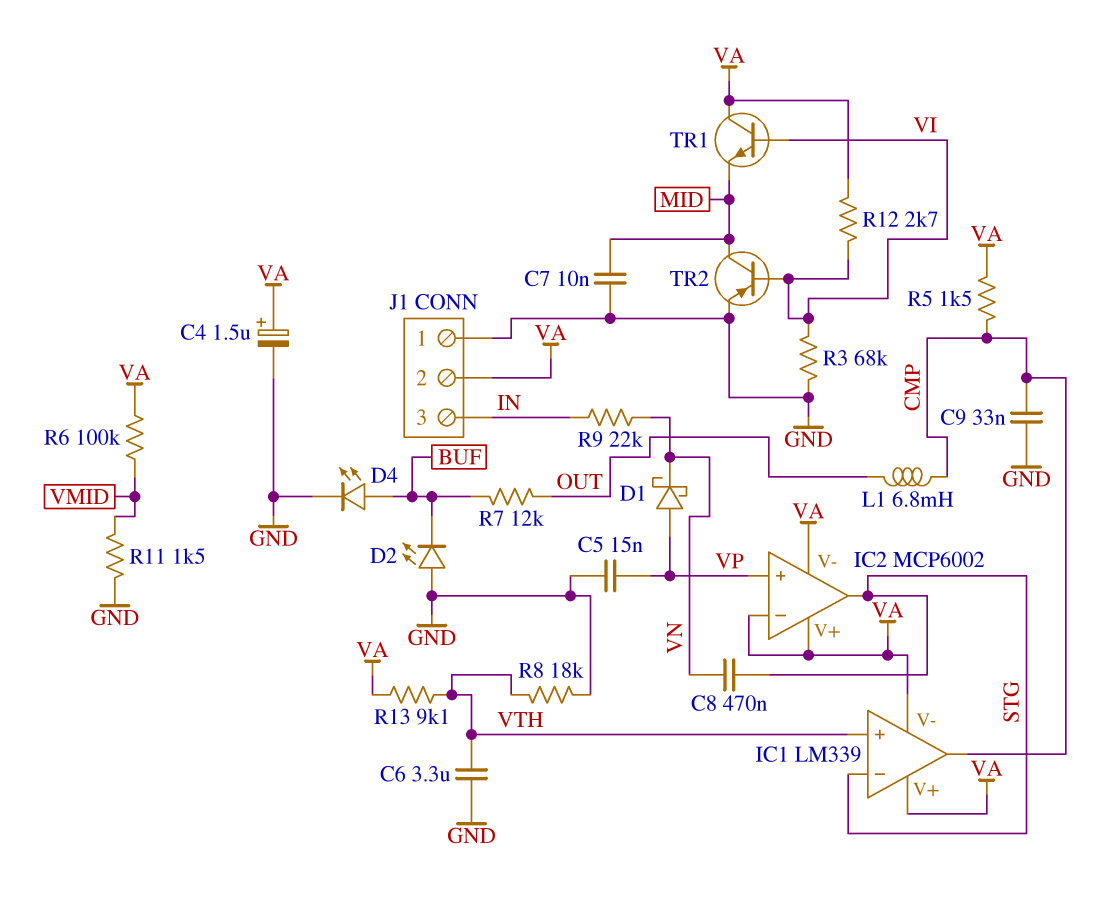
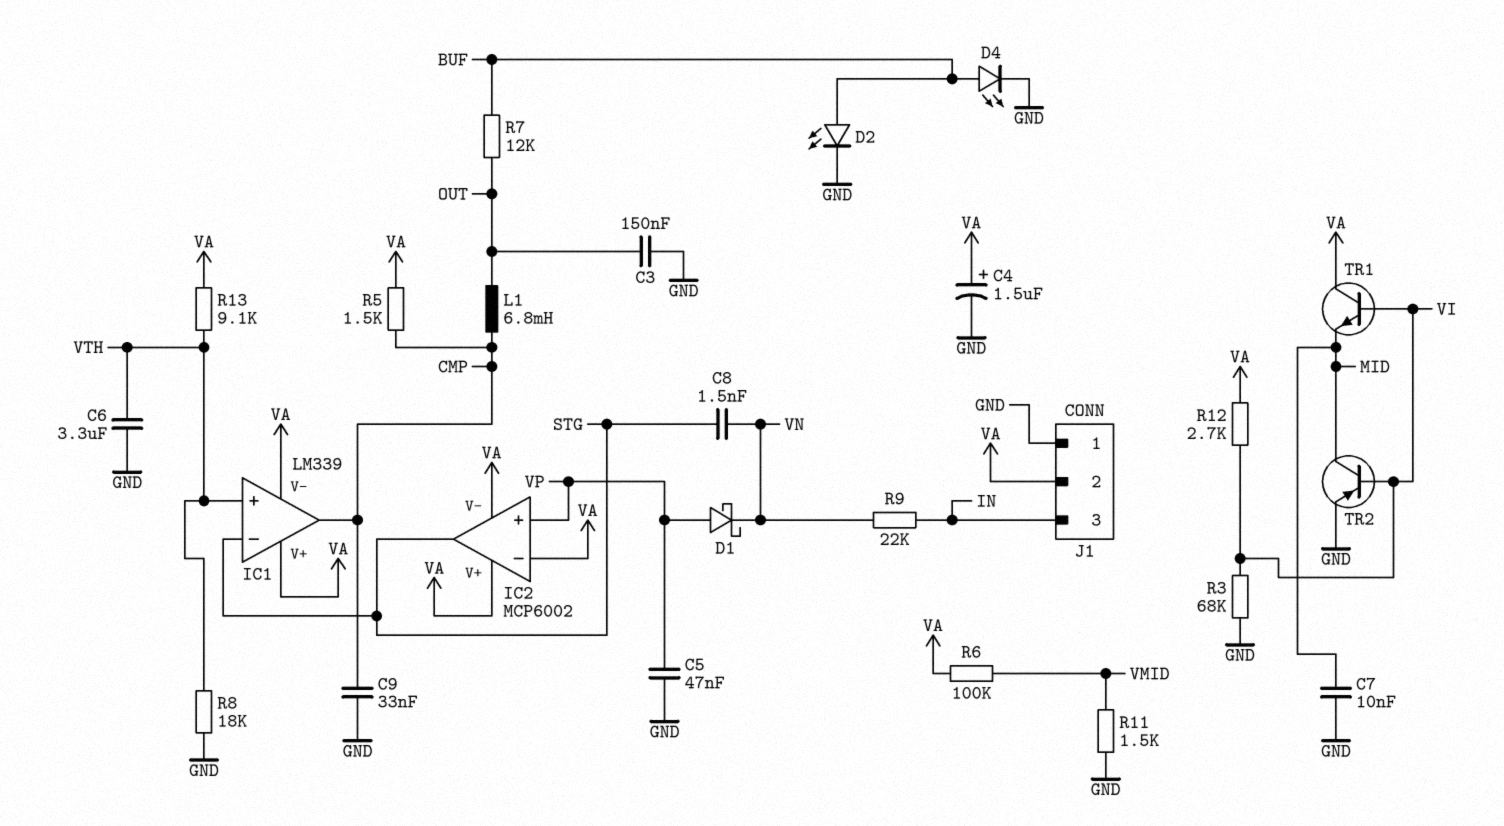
C3: none -> 150nF (GND, OUT)
C5: 15nF (GND, VP) -> 47nF (GND, VP)
C8: 470nF (STG, VN) -> 1.5nF (STG, VN)
D2: LED (A GND, K BUF) -> LED (A BUF, K GND)

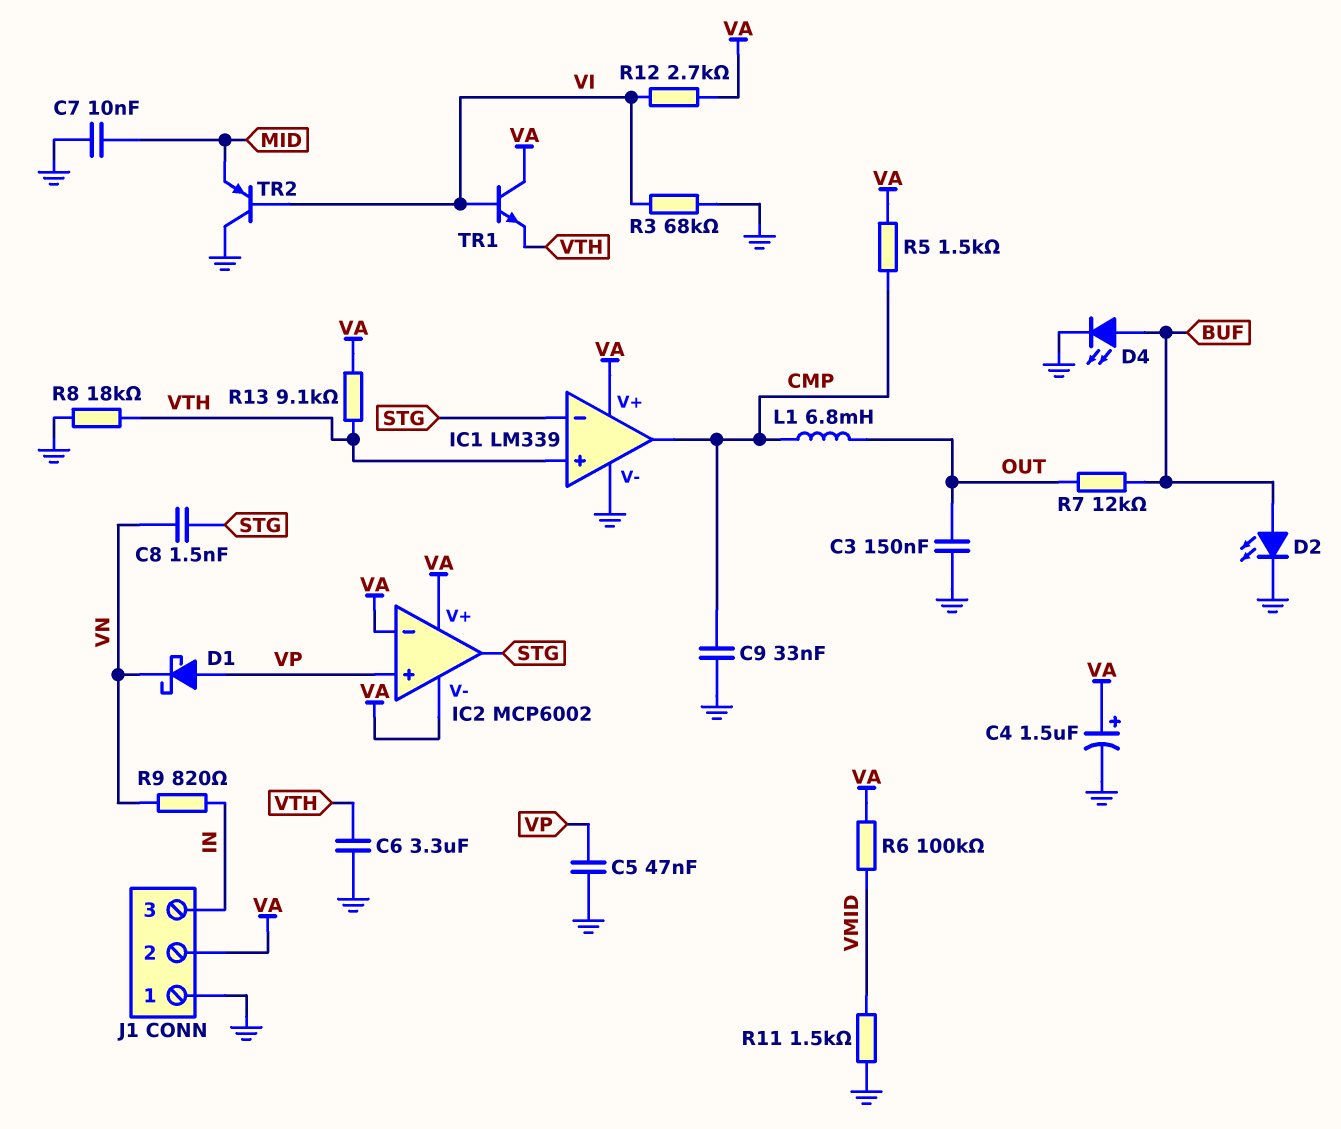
IC1 pin V-: VA -> GND
R9: 22k (IN, VN) -> 820 (IN, VN)
TR1: NPN (B VI, C VA, E MID) -> NPN (B VI, C VA, E VTH)
TR2: PNP (B VI, C MID, E GND) -> PNP (B VI, C GND, E MID)

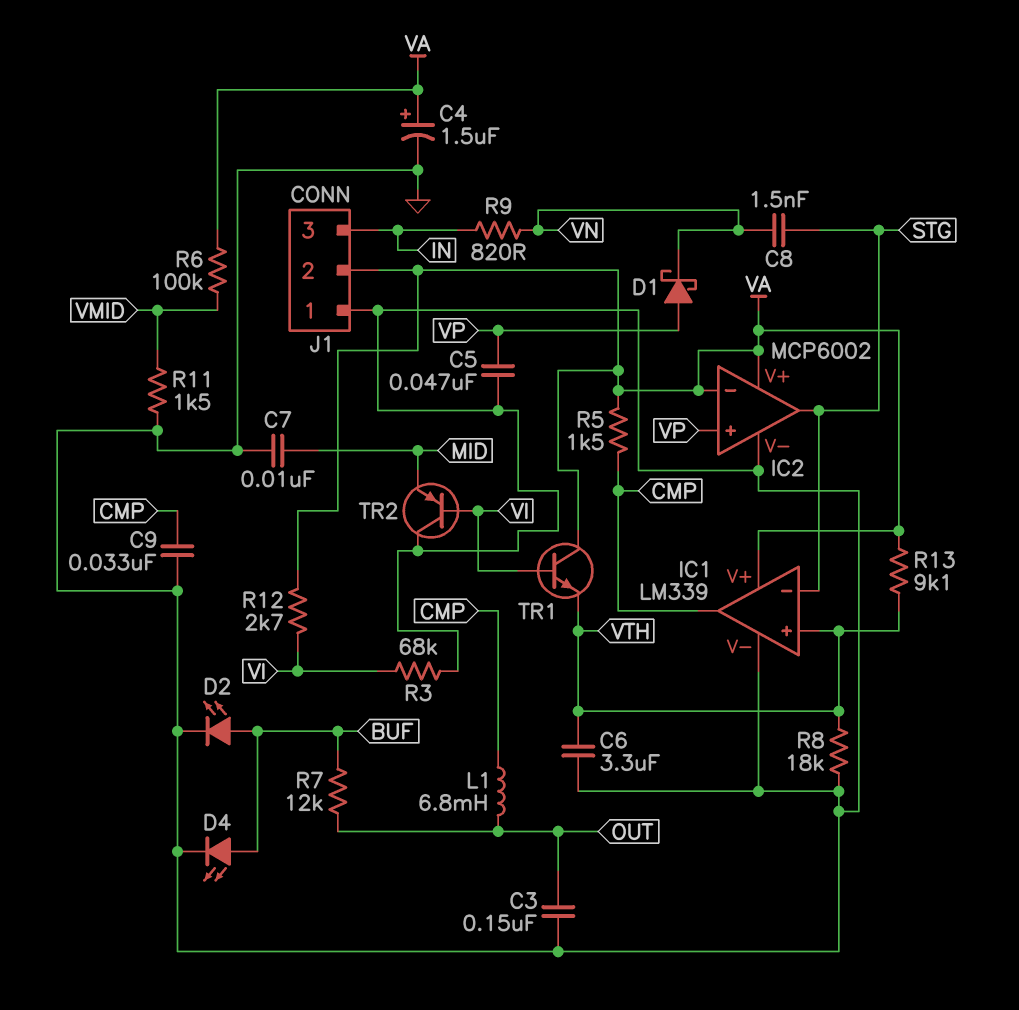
IC2 pin V-: VA -> GND

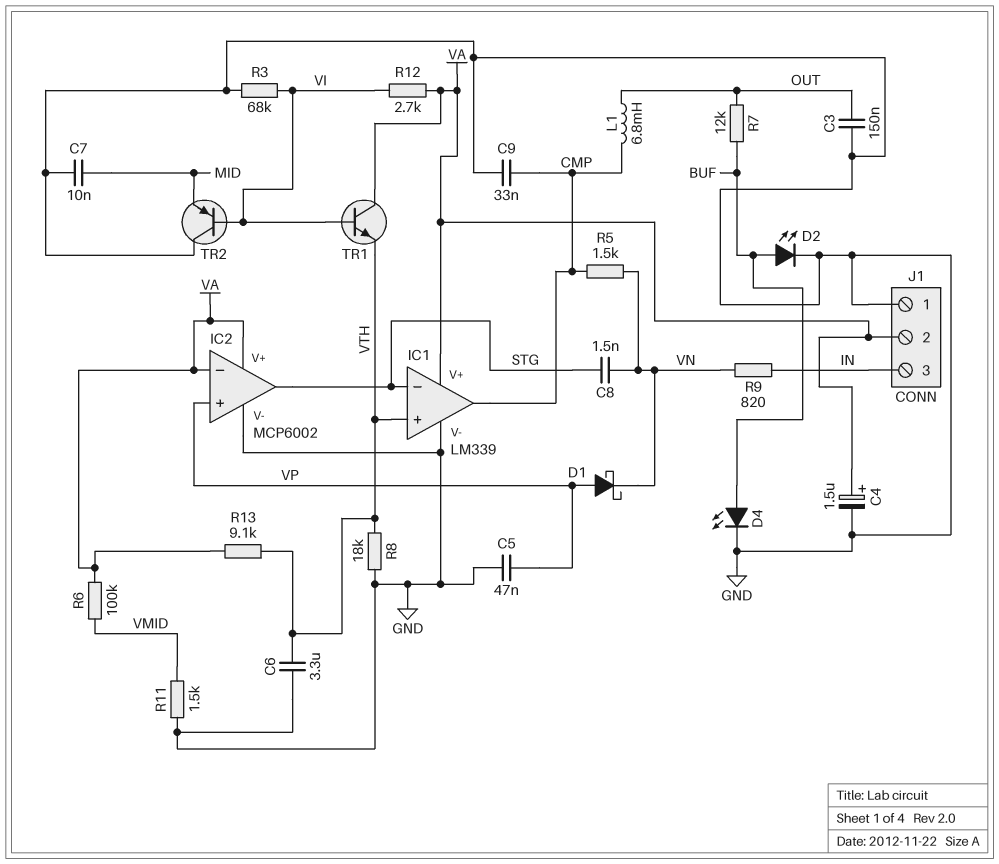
R5: 1.5k (CMP, VA) -> 1.5k (CMP, VN)

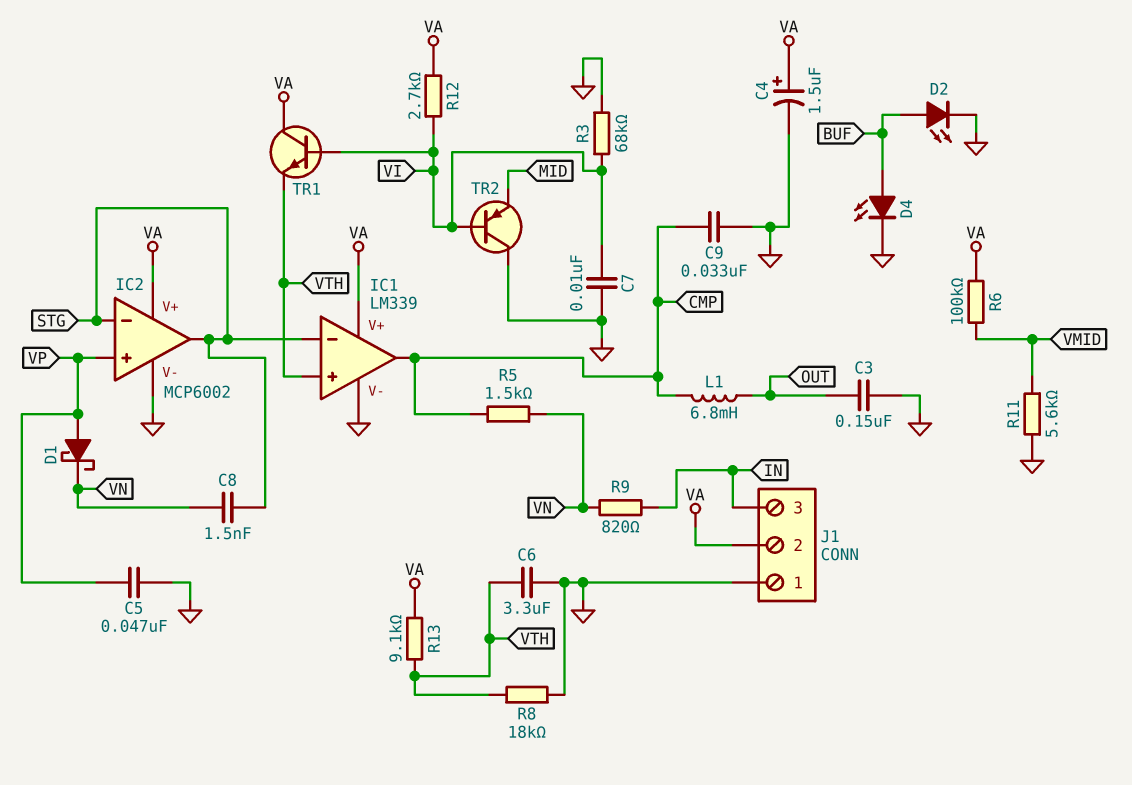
C7: 10nF (GND, MID) -> 10nF (GND, VI)
IC2 pin in-: VA -> STG
R7: 12k (BUF, OUT) -> none
R11: 1.5k (GND, VMID) -> 5.6k (GND, VMID)

